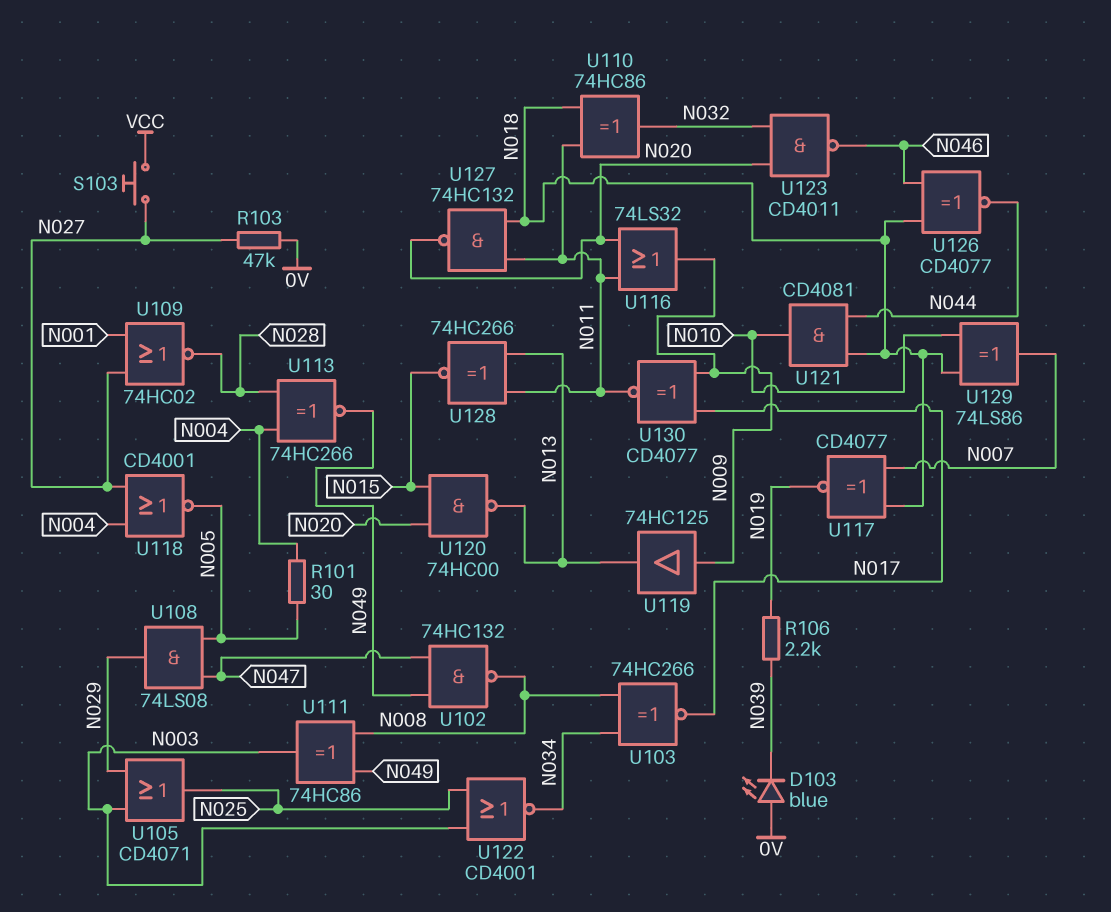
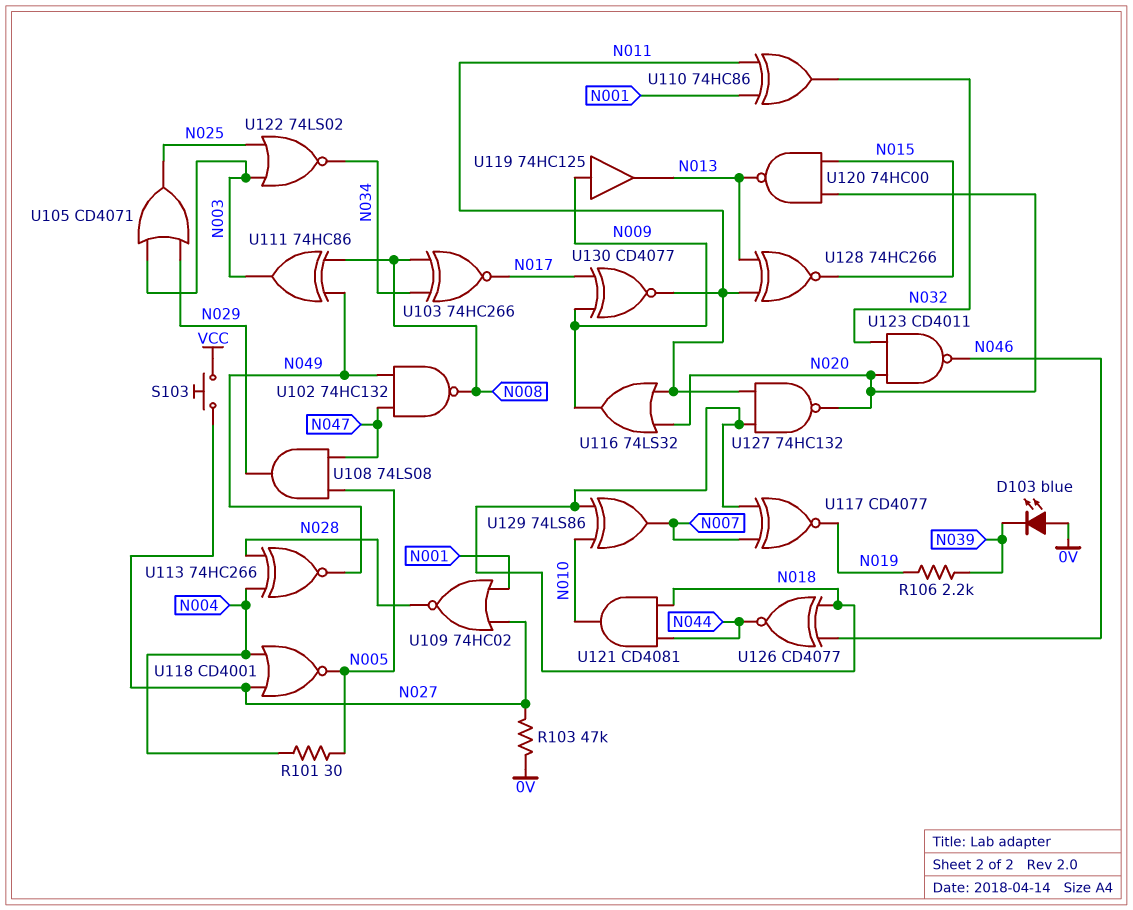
U110: XOR 74HC86 (in N011, in N018, out N032) -> XOR 74HC86 (in N001, in N011, out N032)
U122: NOR CD4001 (in N003, in N025, out N034) -> NOR 74LS02 (in N003, in N025, out N034)

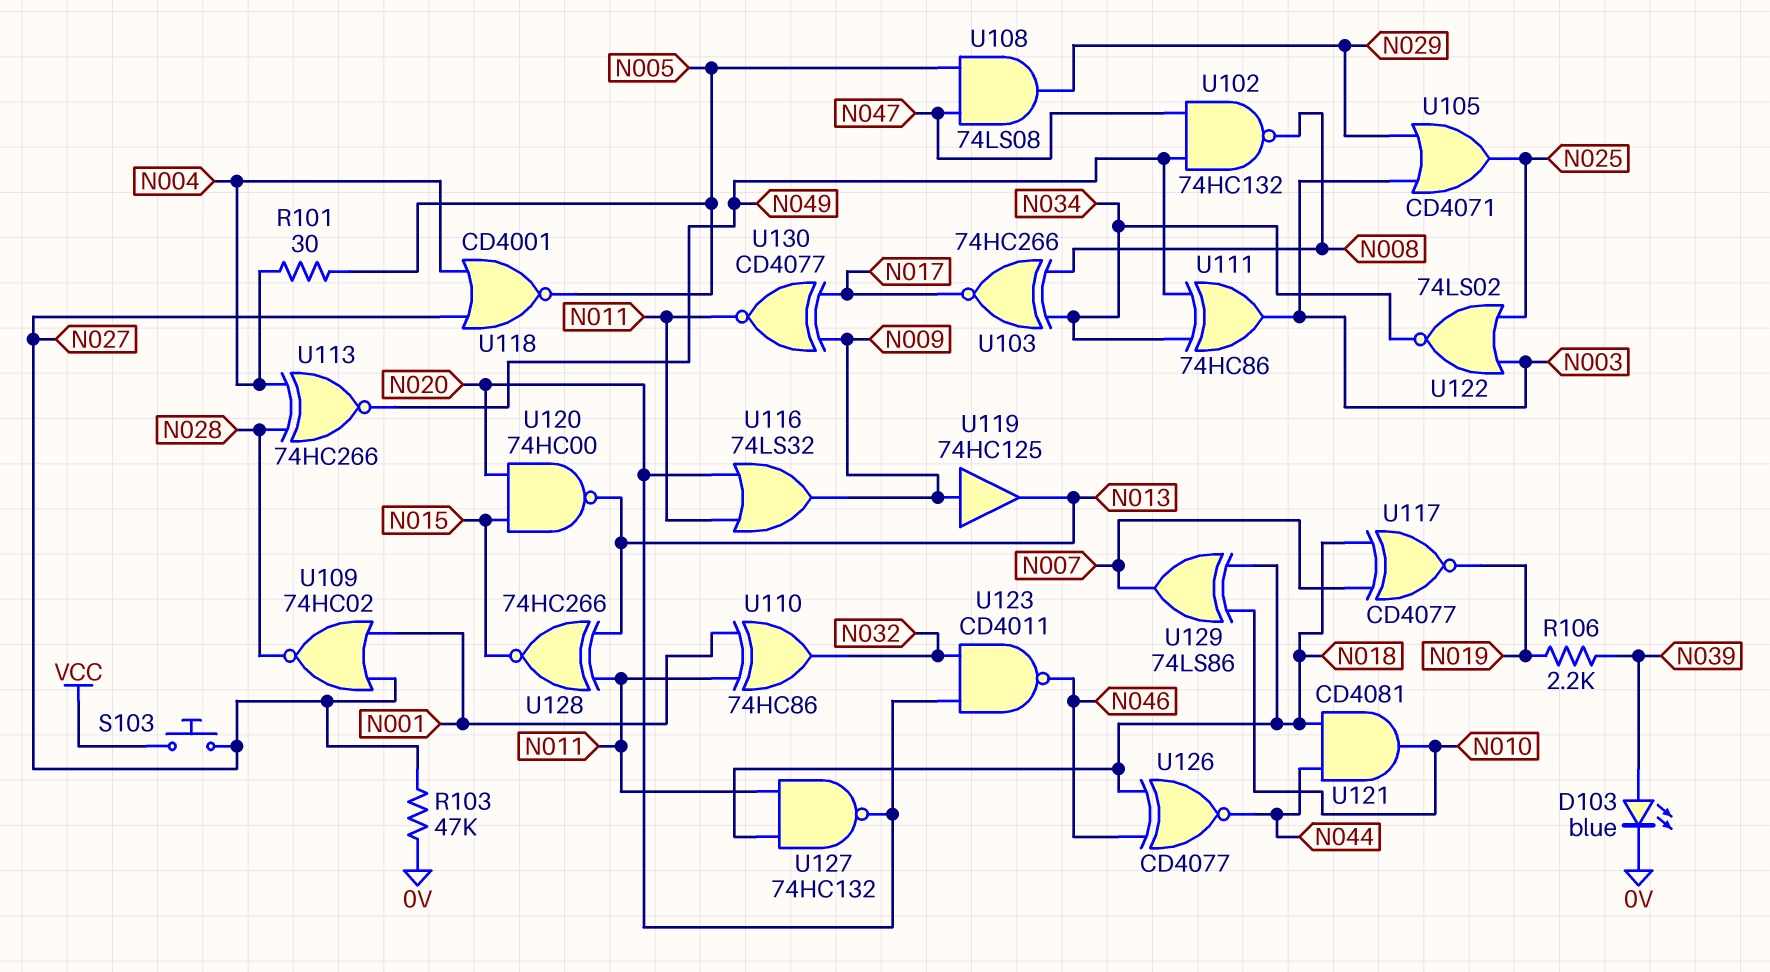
D103: LED blue (A 0V, K N039) -> LED blue (A N039, K 0V)
U111: XOR 74HC86 (in N008, in N049, out N003) -> XOR 74HC86 (in N034, in N049, out N003)

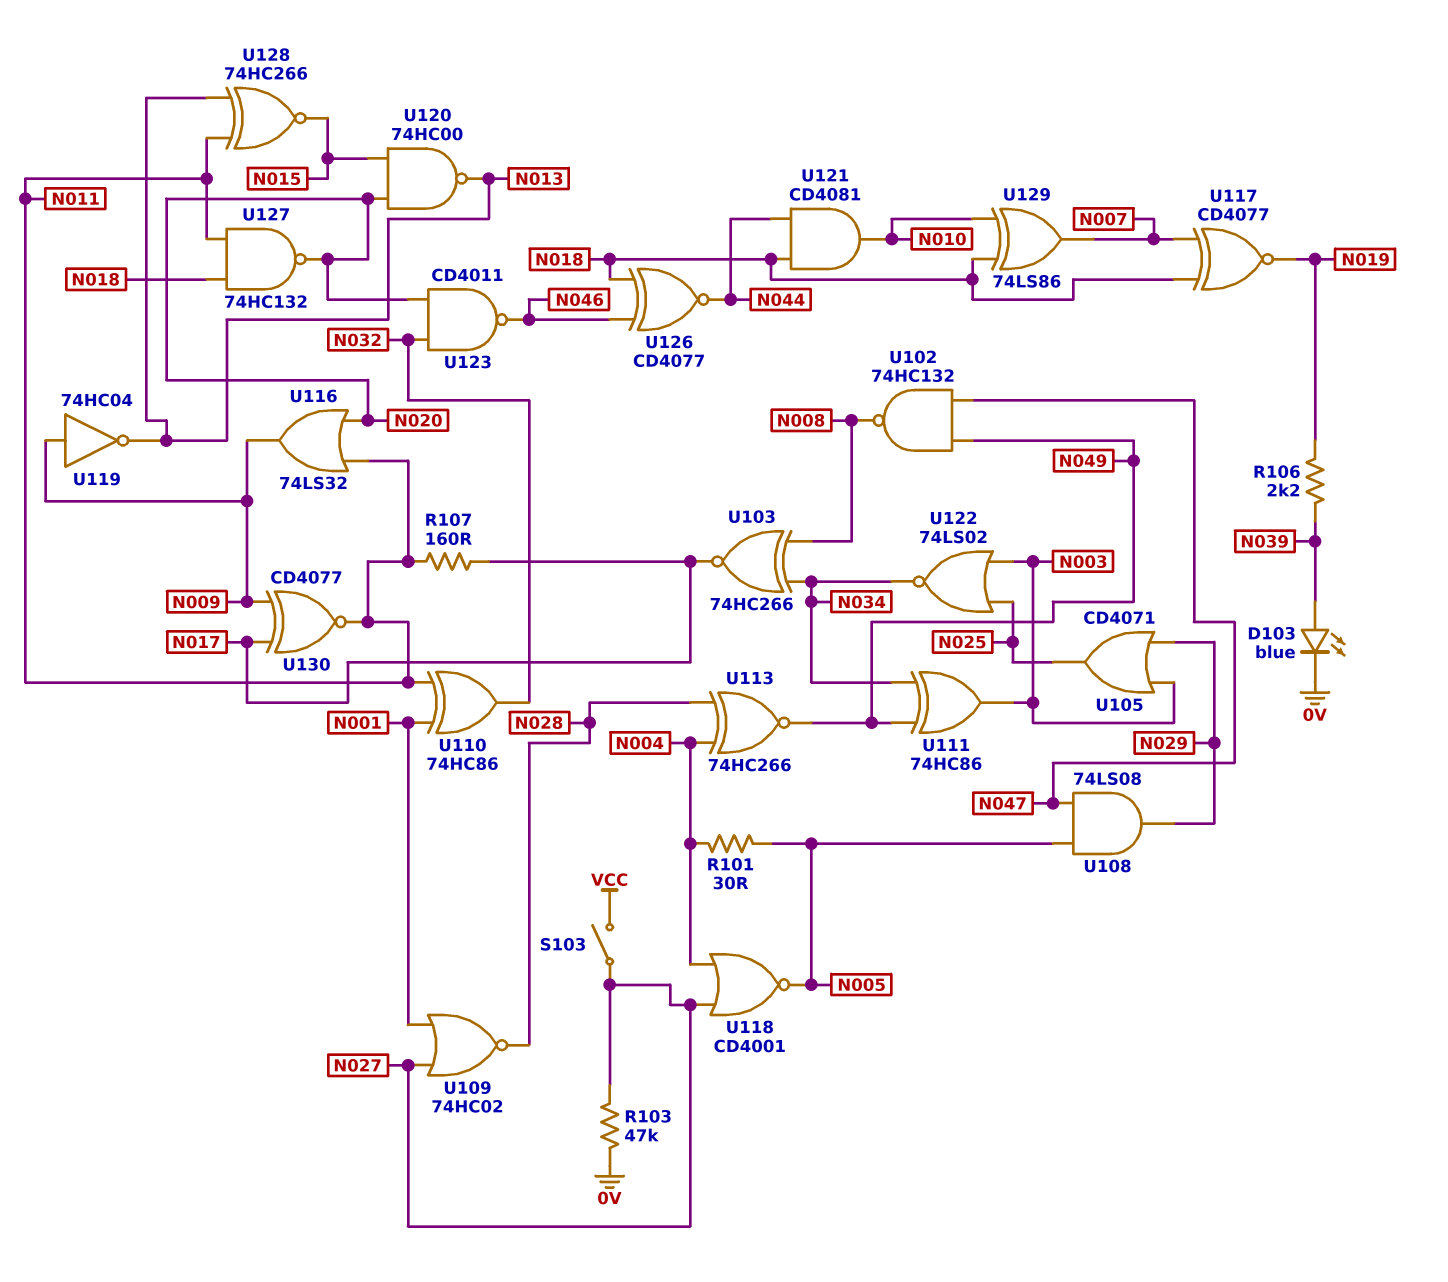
R107: none -> 160 (N011, N017)
S103: button (N027, VCC) -> switch (N027, VCC)
U119: buffer 74HC125 (in N009, out N013) -> NOT 74HC04 (in N009, out N013)

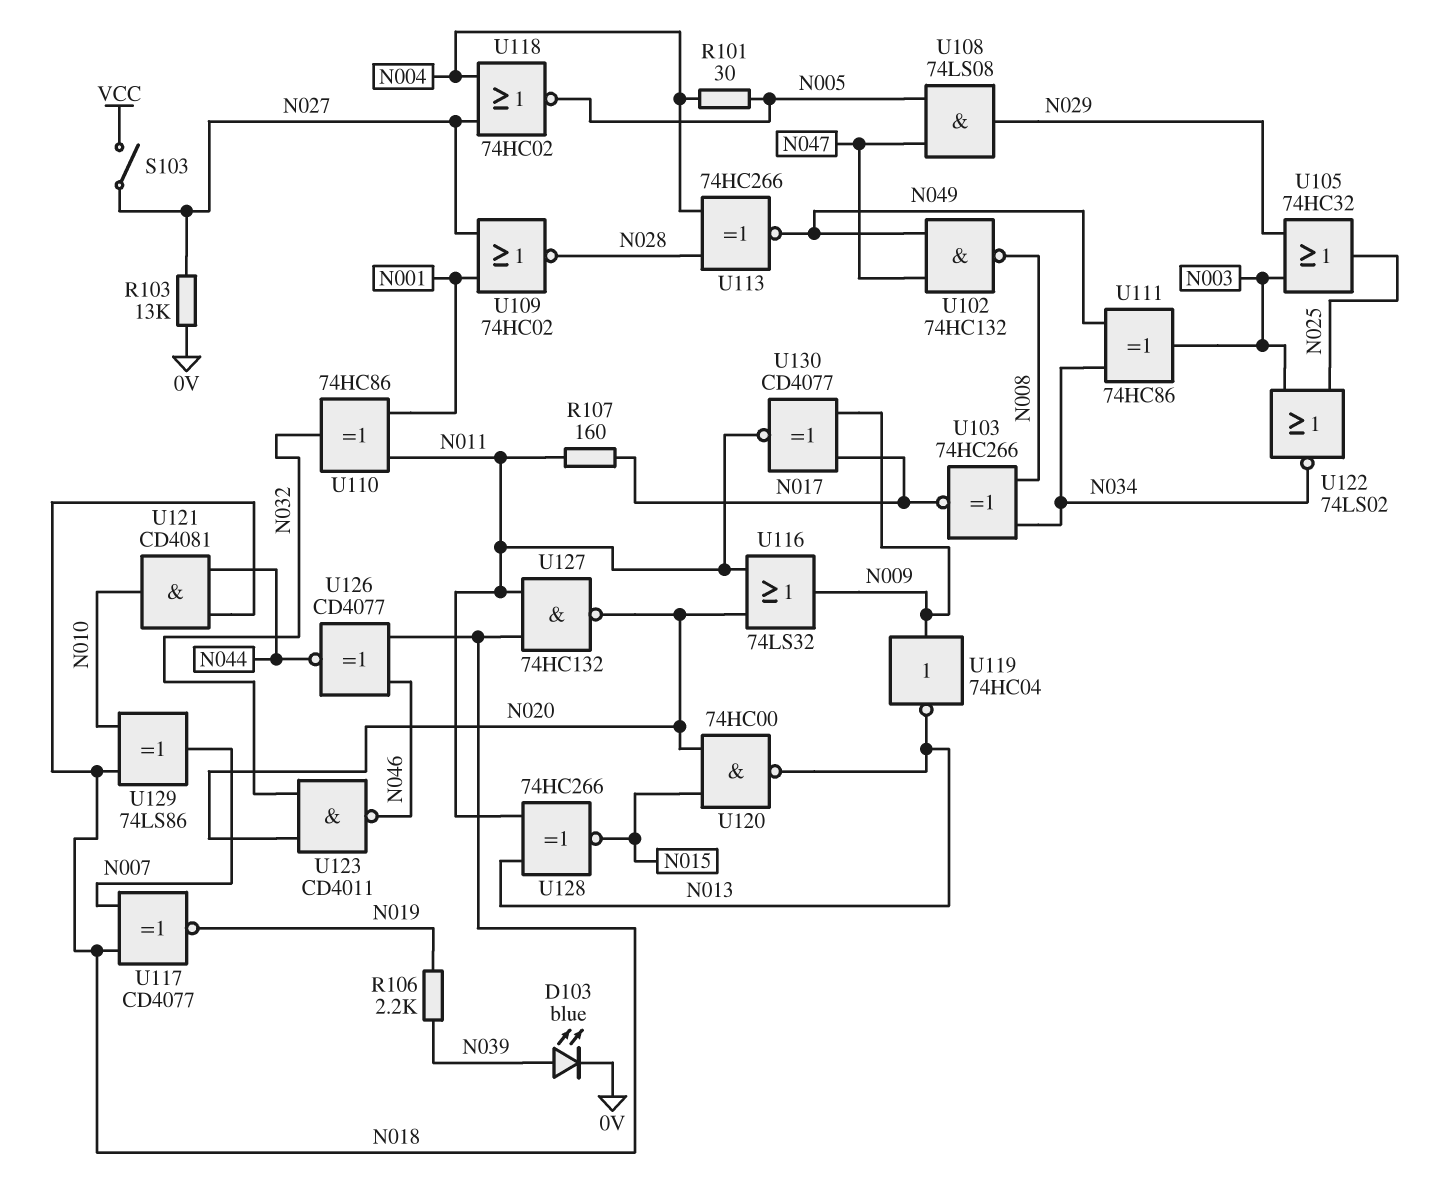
R103: 47k (0V, N027) -> 13k (0V, N027)
U105: OR CD4071 (in N003, in N029, out N025) -> OR 74HC32 (in N003, in N029, out N025)
U118: NOR CD4001 (in N004, in N027, out N005) -> NOR 74HC02 (in N004, in N027, out N005)

